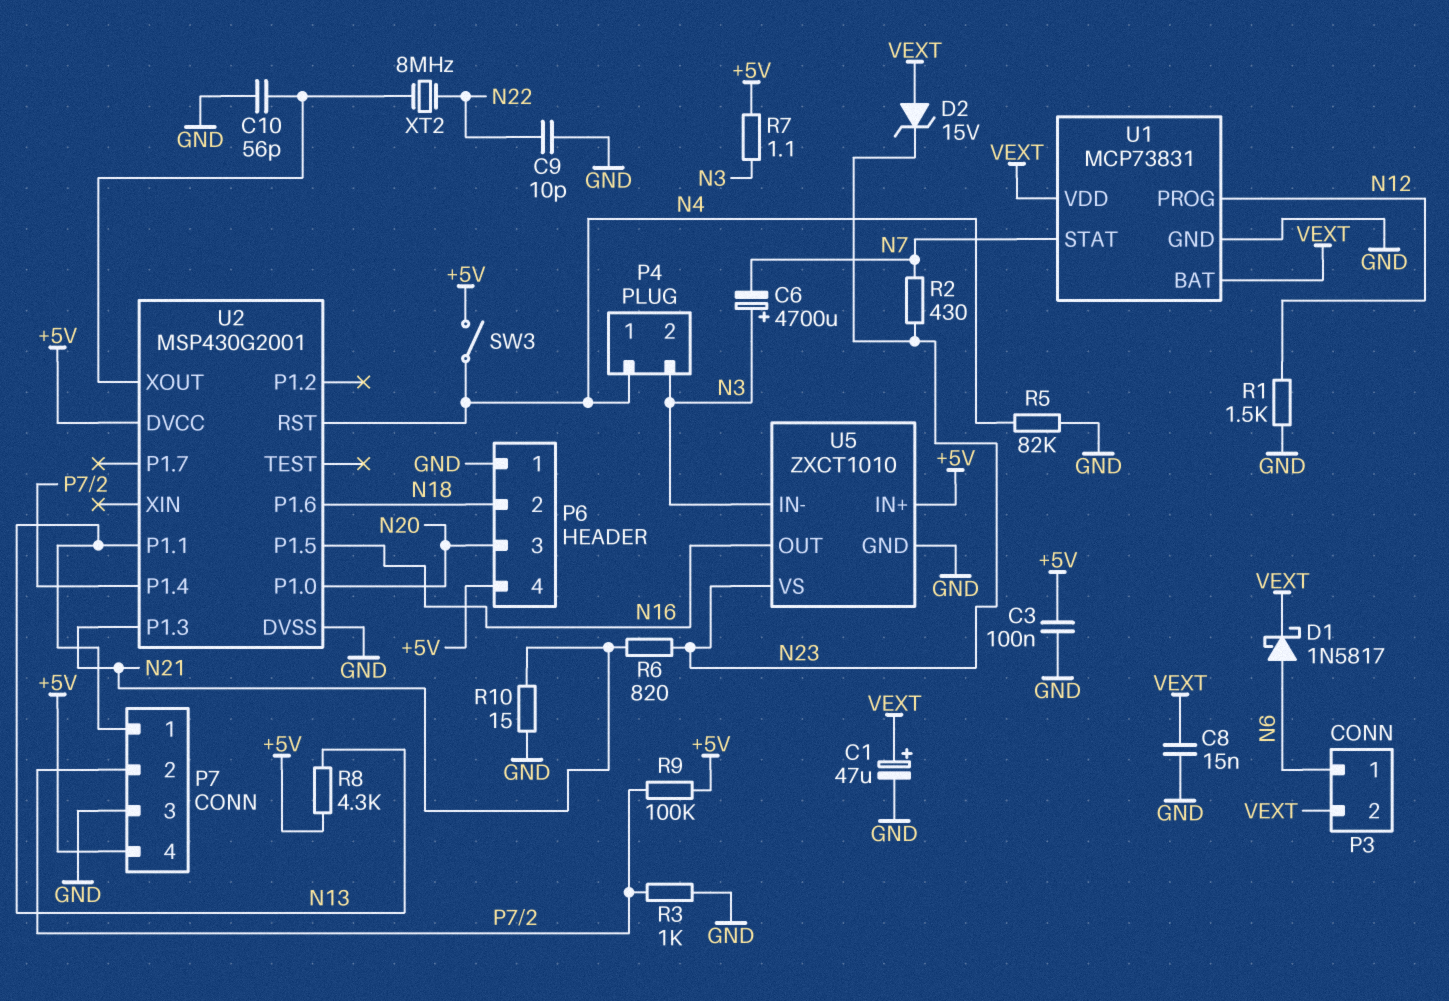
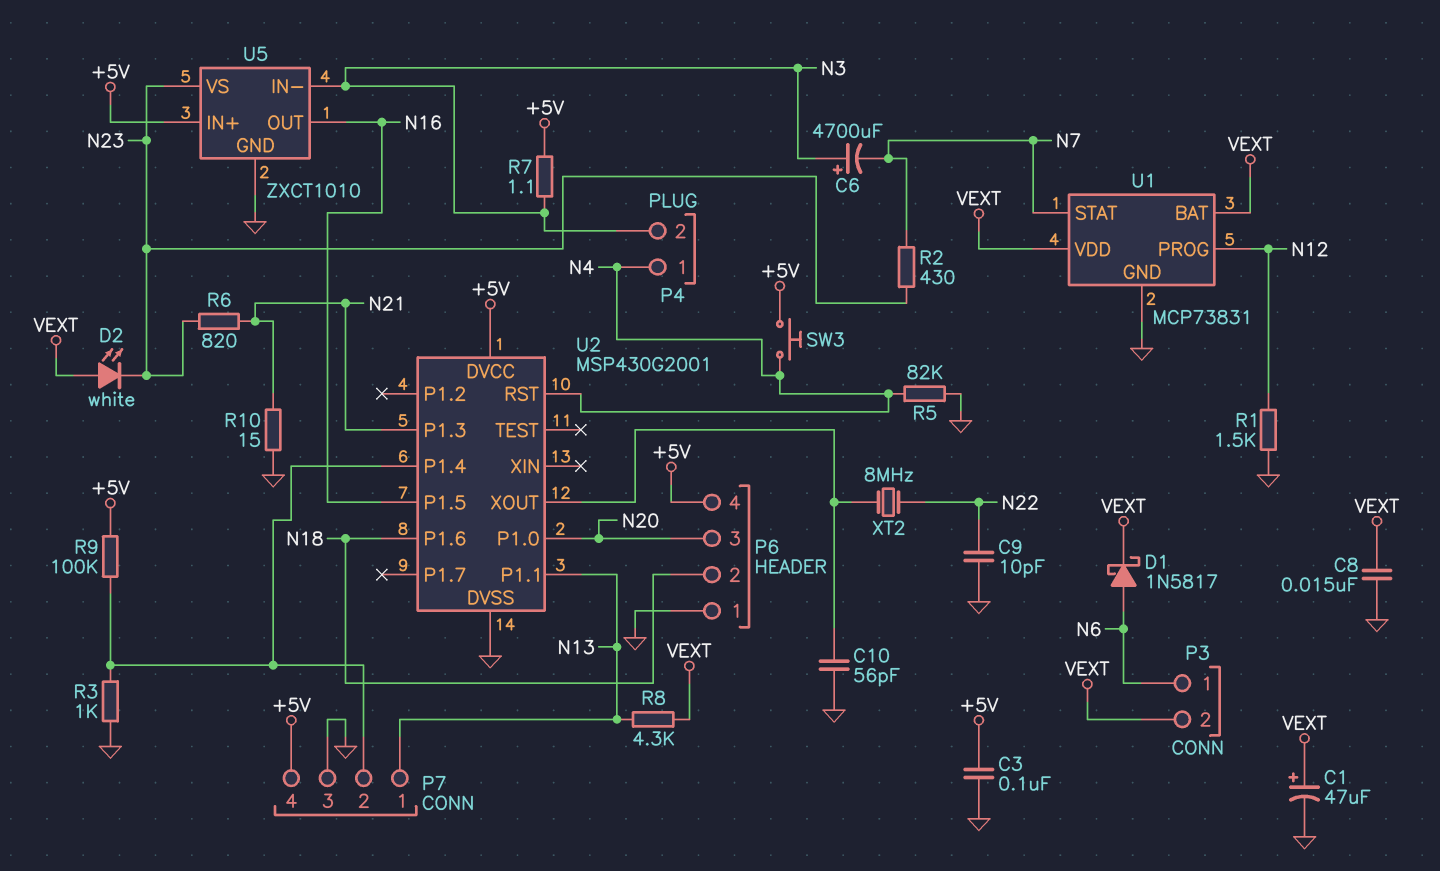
D2: zener 15V (A VEXT, K N23) -> LED white (A VEXT, K N23)
R8: 4.3k (+5V, N13) -> 4.3k (N13, VEXT)
SW3: switch (+5V, N4) -> button (+5V, N4)

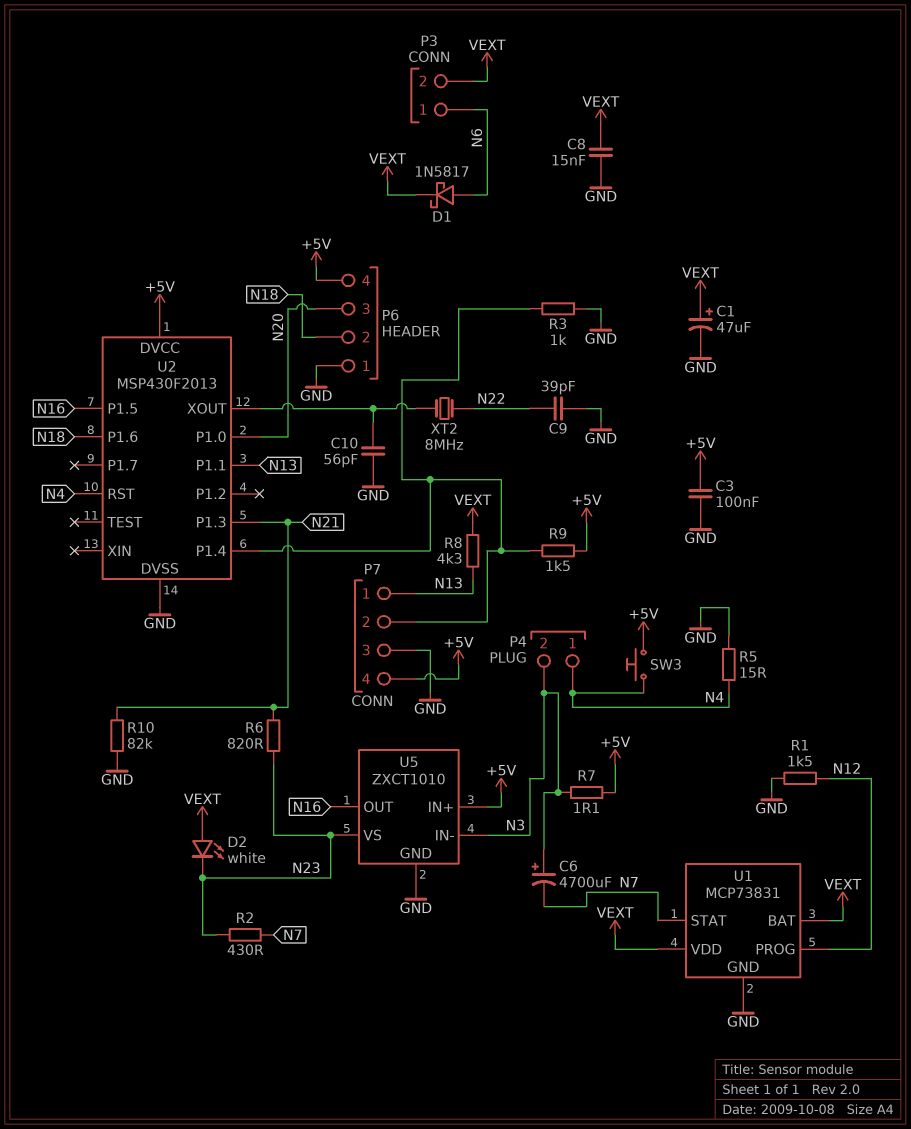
C9: 10pF (GND, N22) -> 39pF (GND, N22)
R5: 82k (GND, N4) -> 15 (GND, N4)
R9: 100k (+5V, P7/2) -> 1.5k (+5V, P7/2)
R10: 15 (GND, N21) -> 82k (GND, N21)
U2: MSP430G2001 -> MSP430F2013

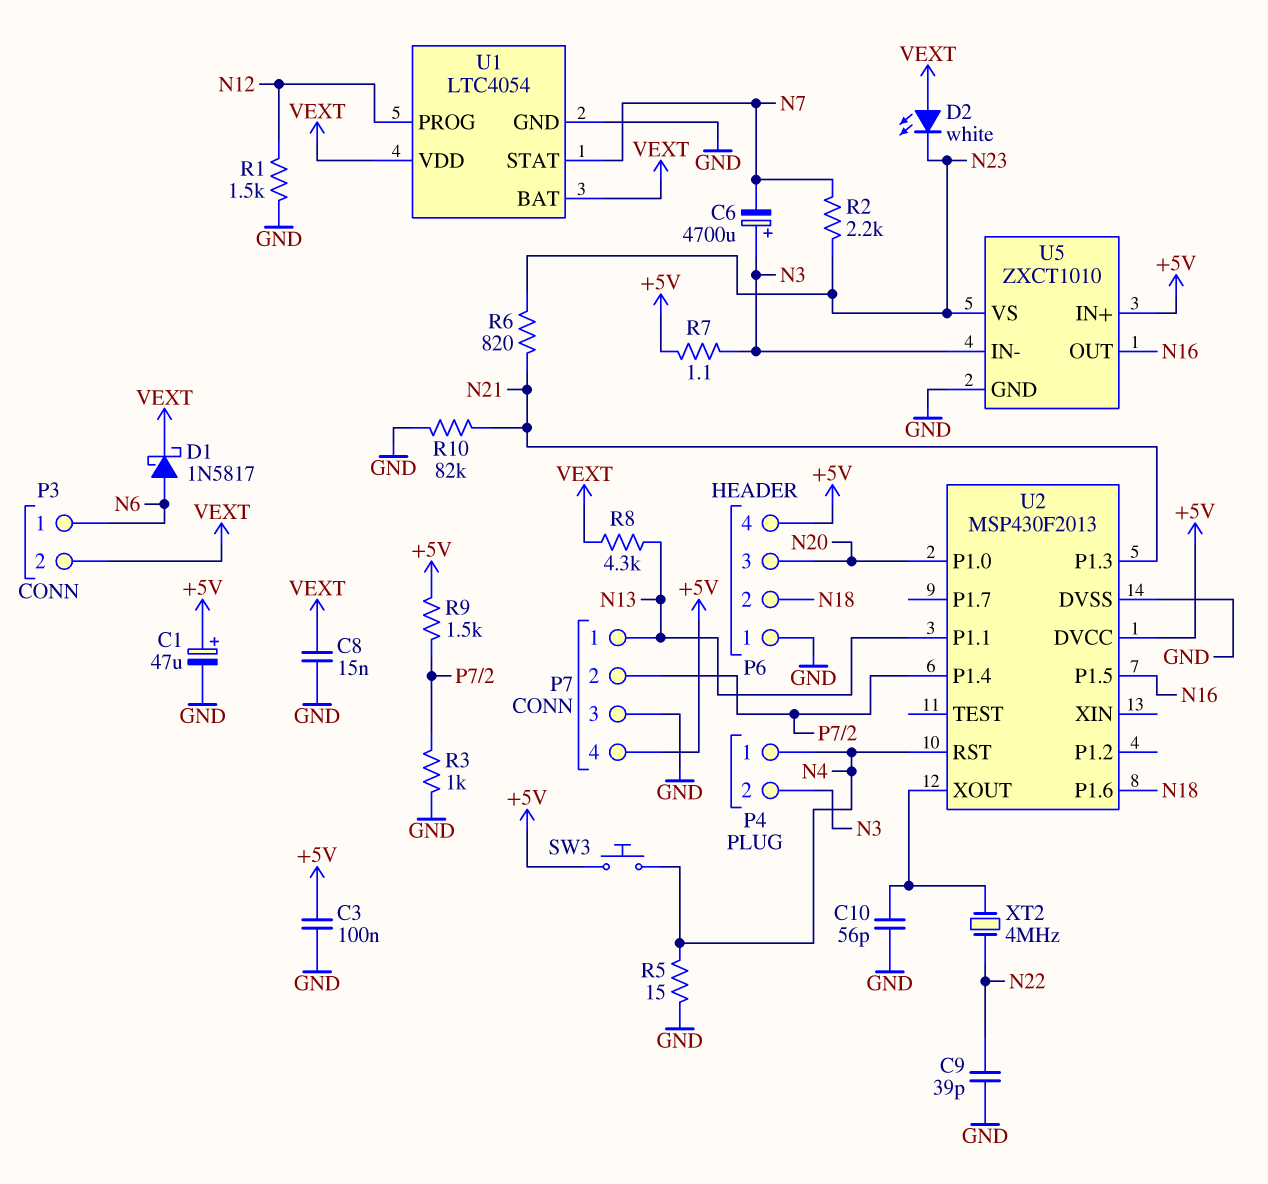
C1: 47uF (plus VEXT, minus GND) -> 47uF (plus +5V, minus GND)
R2: 430 (N7, N23) -> 2.2k (N7, N23)
U1: MCP73831 -> LTC4054
XT2: 8MHz (N22, U2/XOUT) -> 4MHz (N22, U2/XOUT)

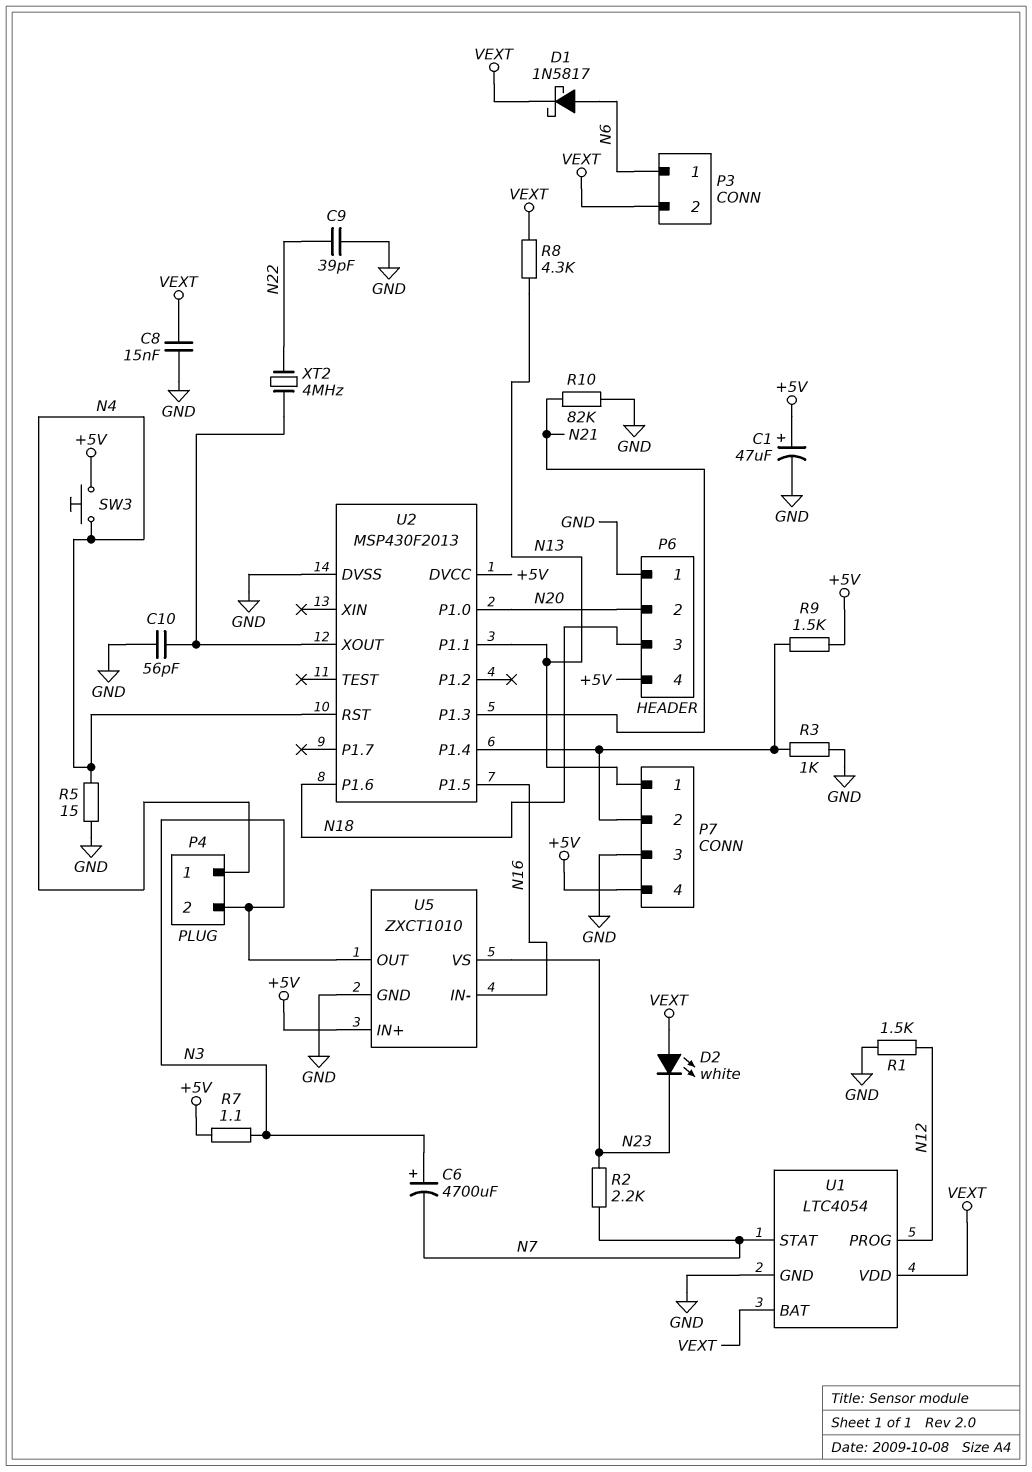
C3: 100nF (+5V, GND) -> none
P6 pin 2: N18 -> N20
P6 pin 3: N20 -> N18
R6: 820 (N21, N23) -> none
U5 pin IN-: N3 -> N16
U5 pin OUT: N16 -> N3

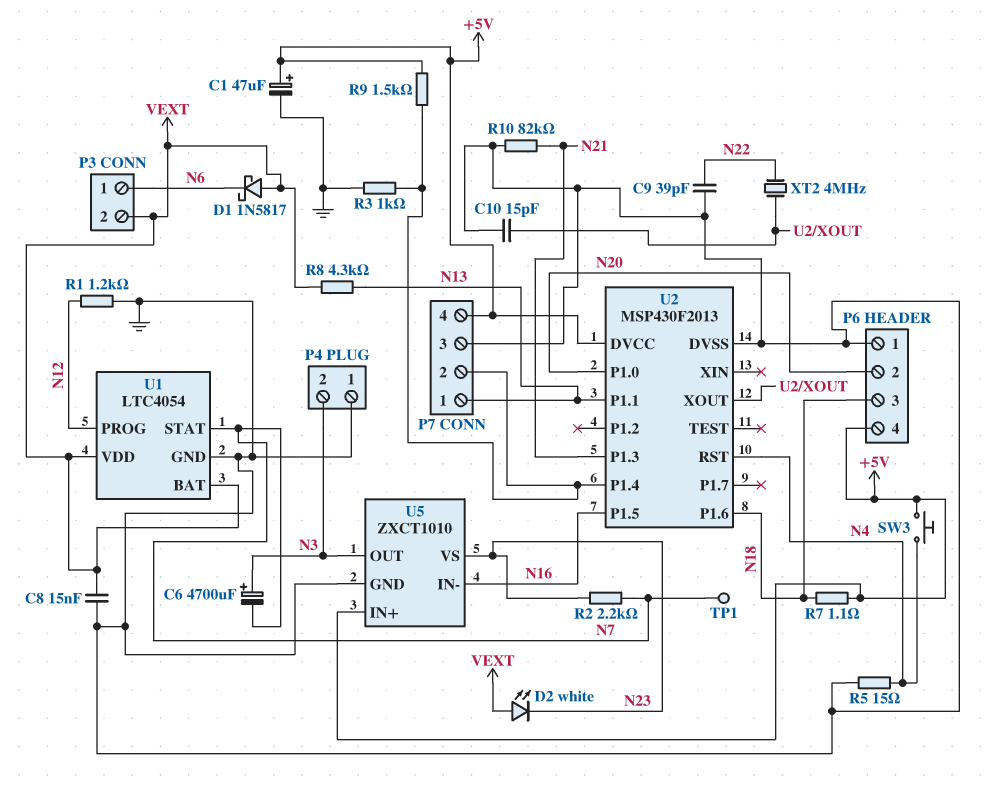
C10: 56pF (GND, U2/XOUT) -> 15pF (GND, U2/XOUT)
D1: schottky 1N5817 (A N6, K VEXT) -> schottky 1N5817 (A VEXT, K N6)
P4 pin 1: N4 -> GND
R1: 1.5k (GND, N12) -> 1.2k (GND, N12)
R7: 1.1 (+5V, N3) -> 1.1 (+5V, N18)
TP1: none -> test point (N7)

